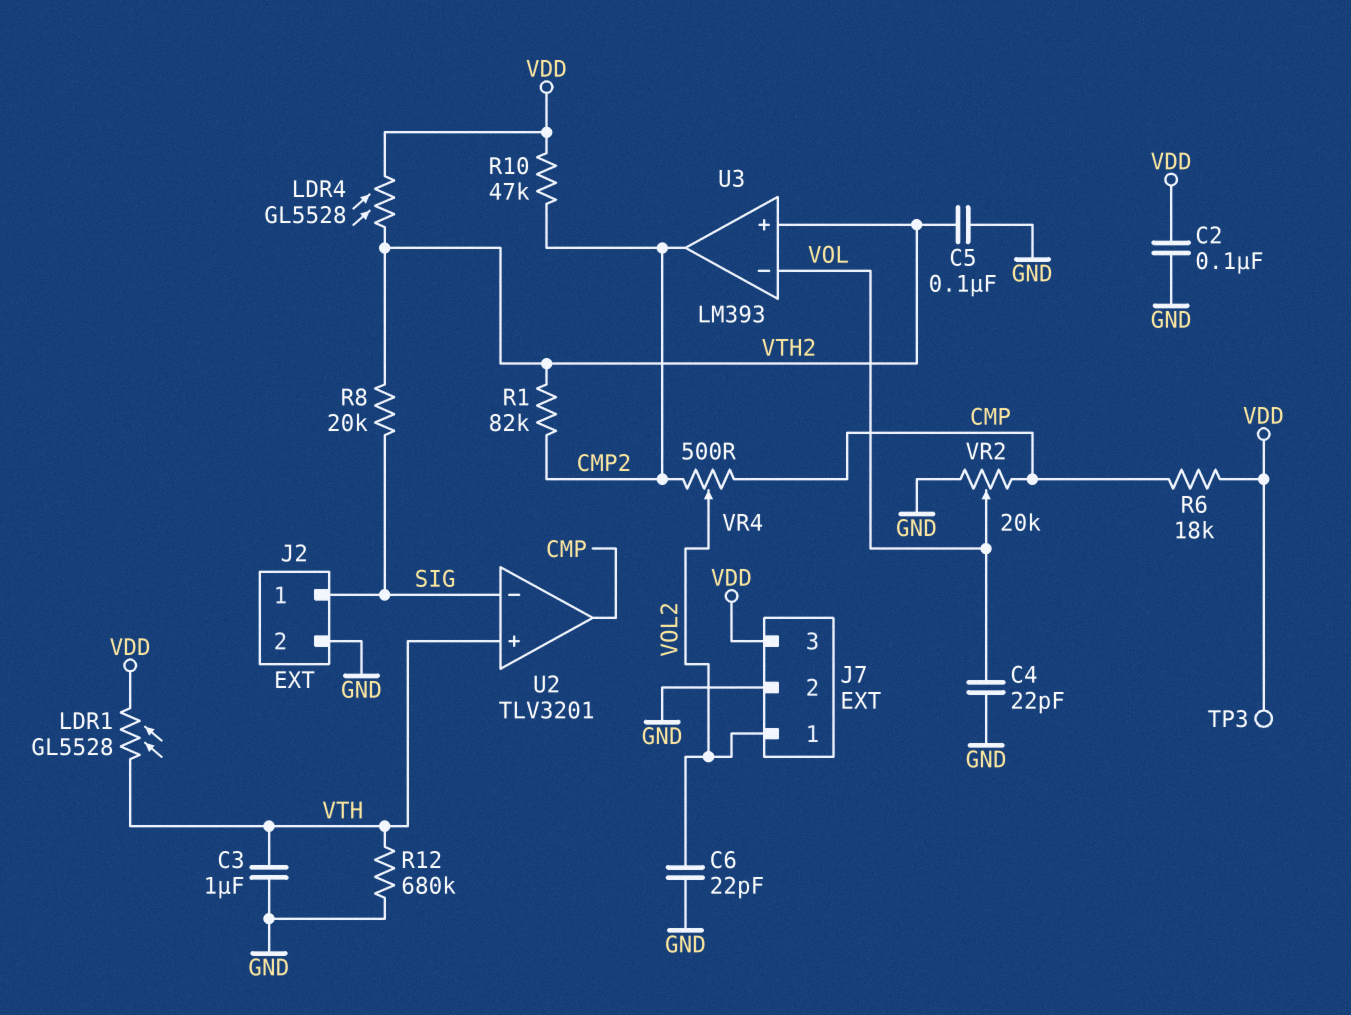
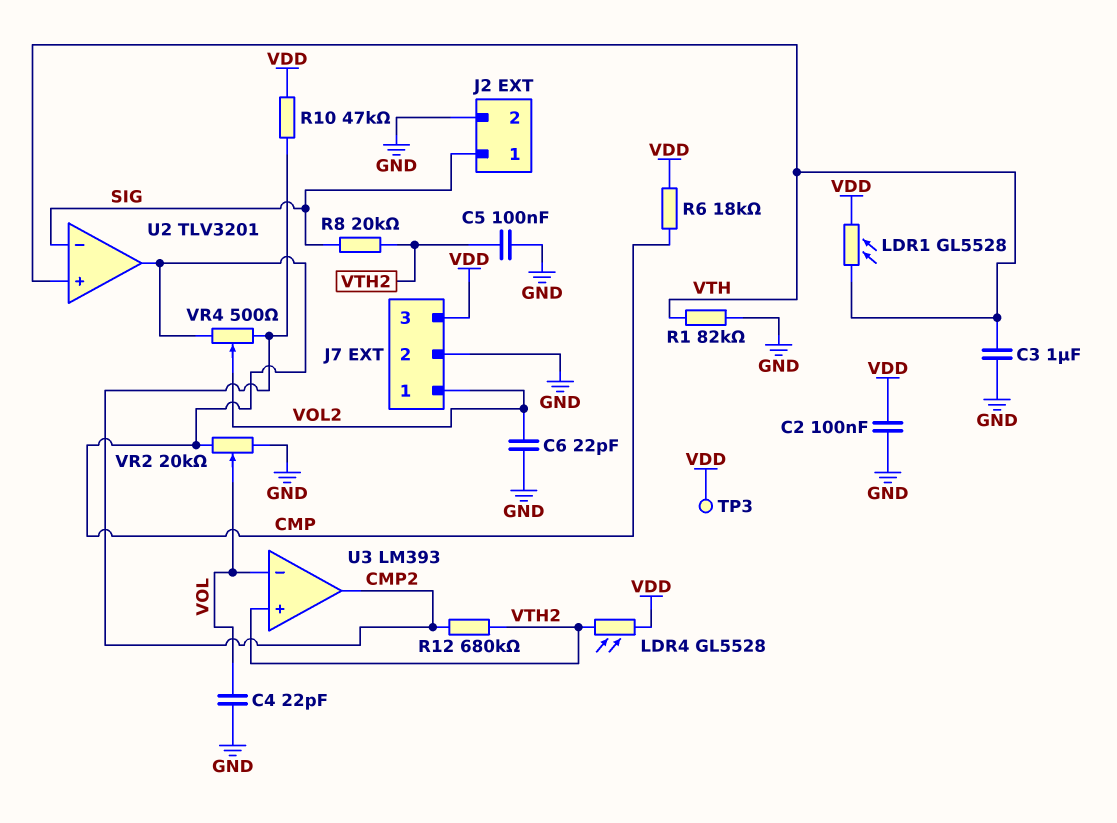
R1: 82k (CMP2, VTH2) -> 82k (GND, VTH)
R12: 680k (GND, VTH) -> 680k (CMP2, VTH2)

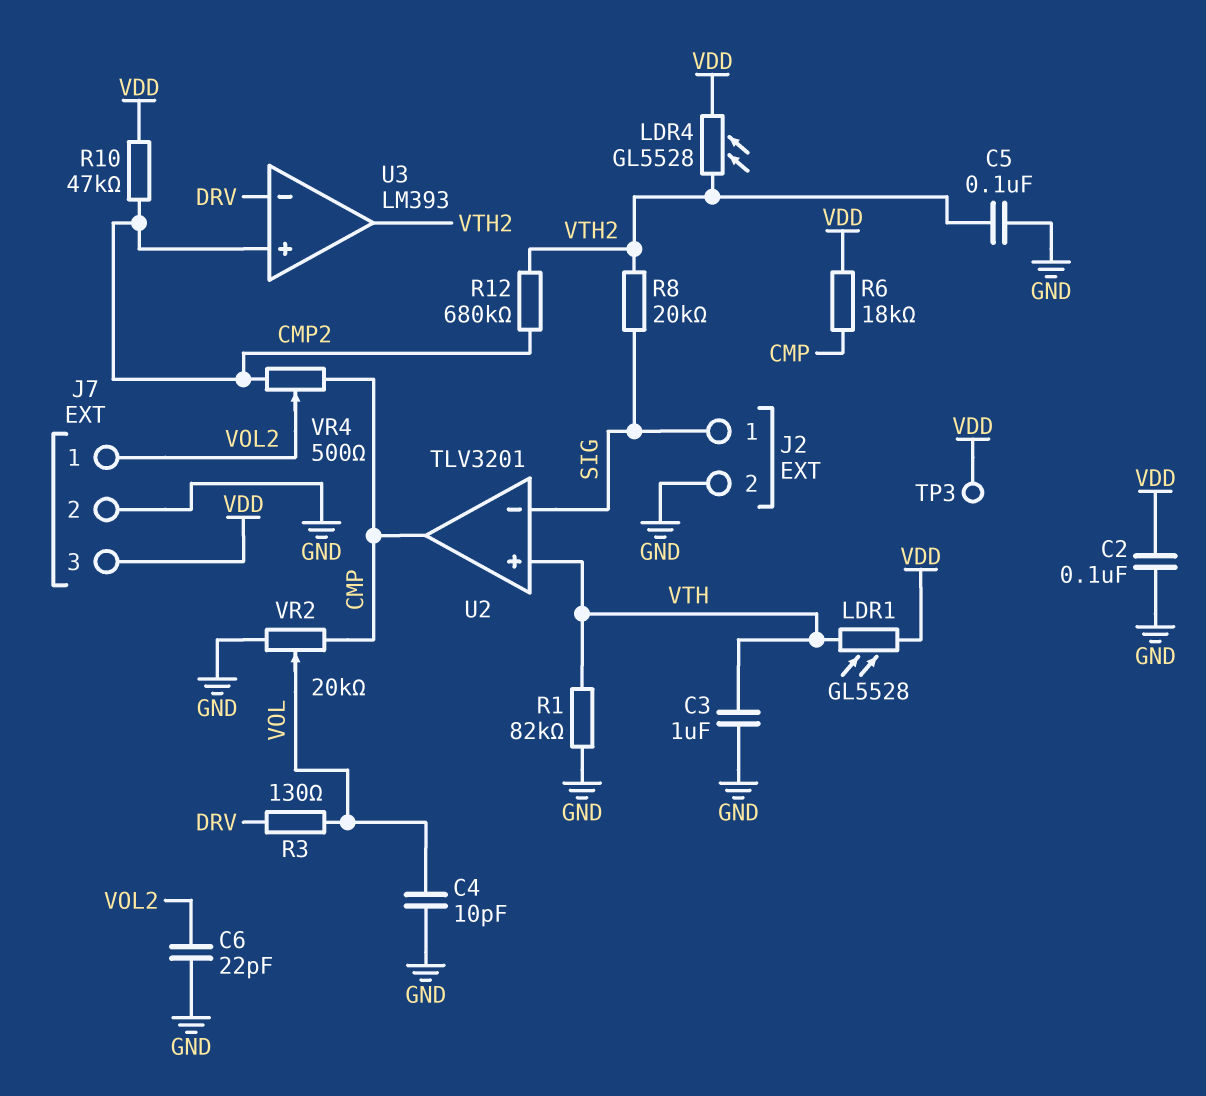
C4: 22pF (GND, VOL) -> 10pF (GND, VOL)
R3: none -> 130 (DRV, VOL)
U3 pin in+: VTH2 -> CMP2
U3 pin in-: VOL -> DRV
U3 pin out: CMP2 -> VTH2

